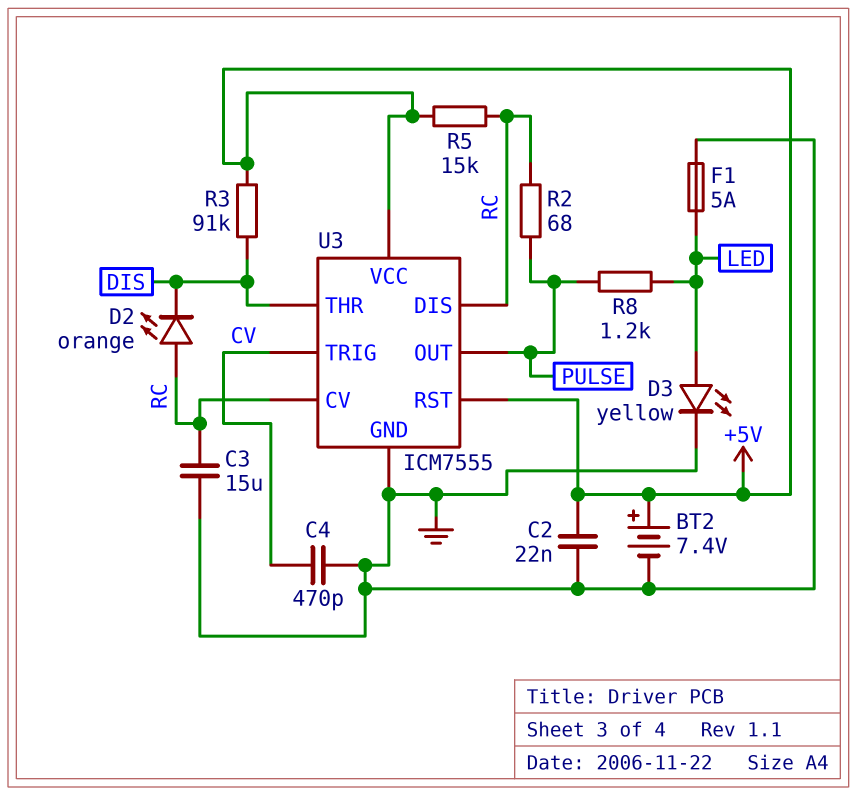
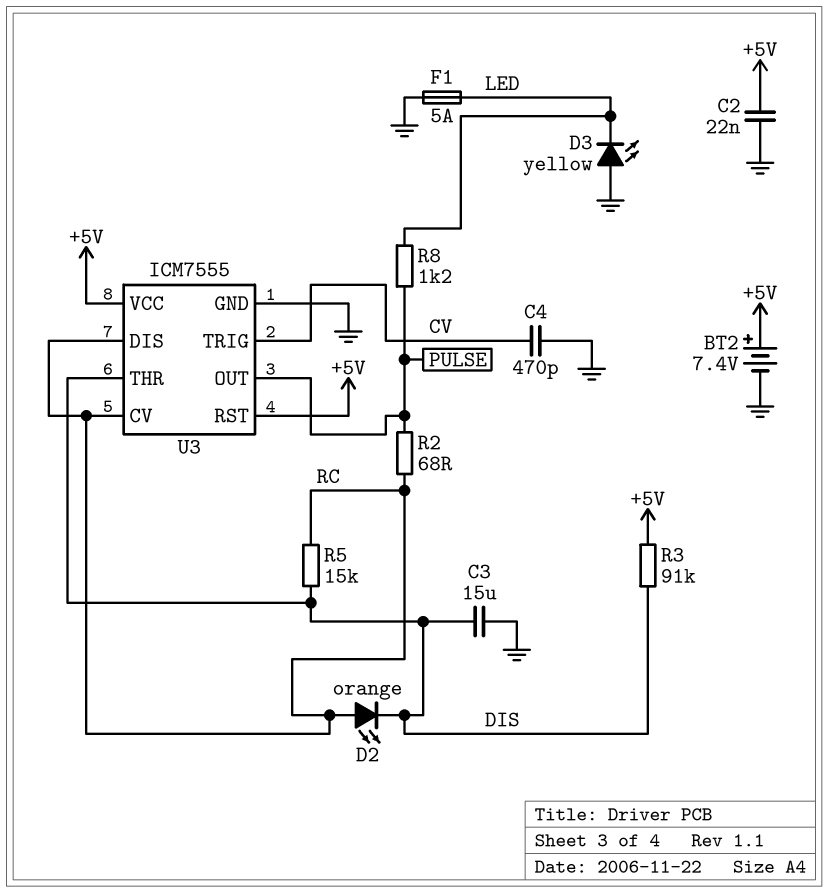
C3: 15uF (GND, RC) -> 15uF (DIS, GND)
D3: LED yellow (A LED, K GND) -> LED yellow (A GND, K LED)
R5: 15k (+5V, RC) -> 15k (DIS, RC)

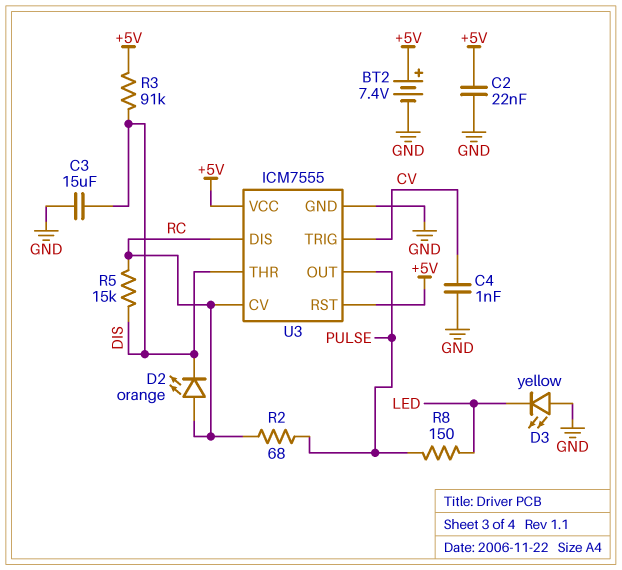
C4: 470pF (CV, GND) -> 1nF (CV, GND)
F1: 5A (GND, LED) -> none
R8: 1.2k (LED, PULSE) -> 150 (LED, PULSE)

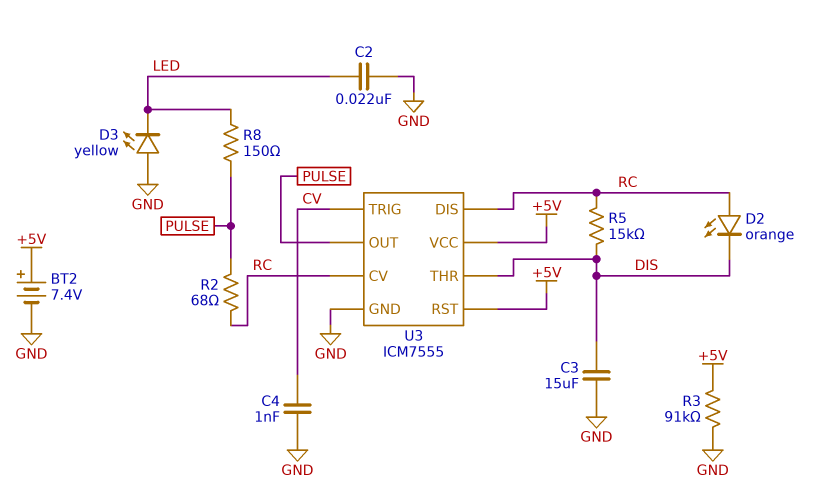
C2: 22nF (+5V, GND) -> 22nF (GND, LED)
R3: 91k (+5V, DIS) -> 91k (+5V, GND)

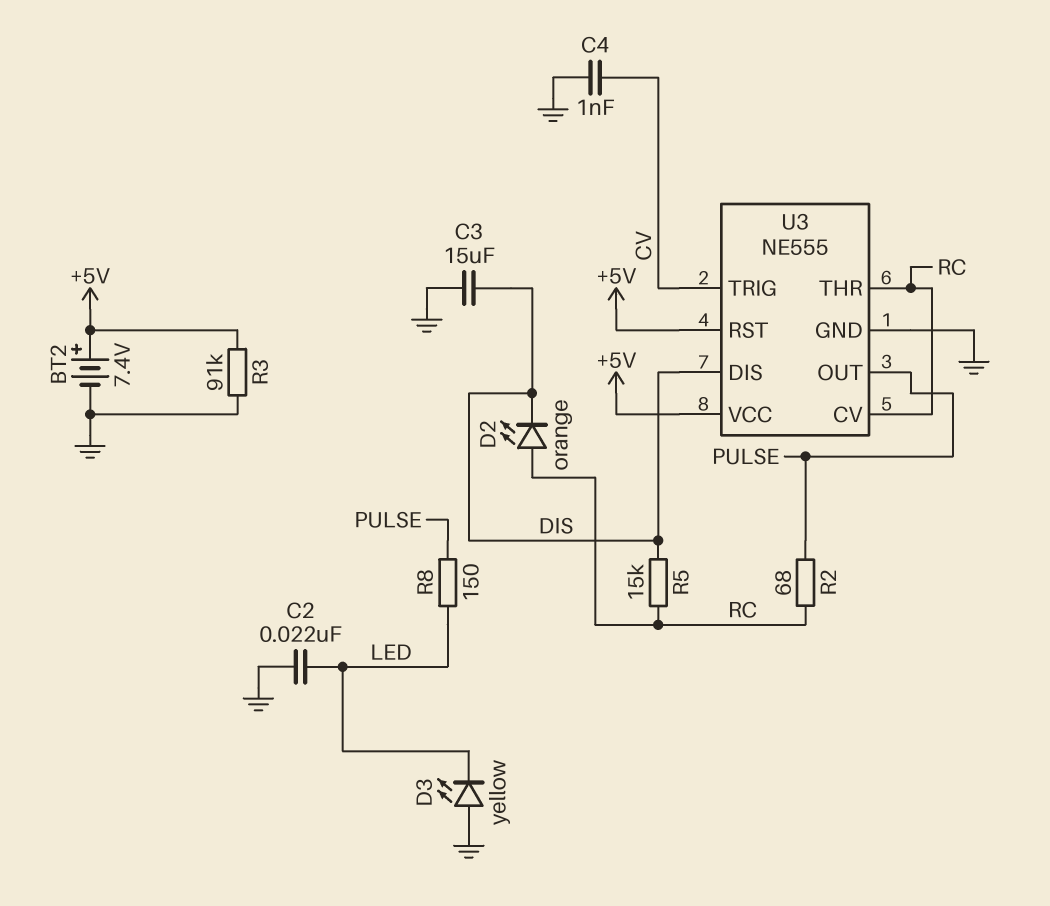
U3: ICM7555 -> NE555
U3 pin DIS: RC -> DIS
U3 pin THR: DIS -> RC

